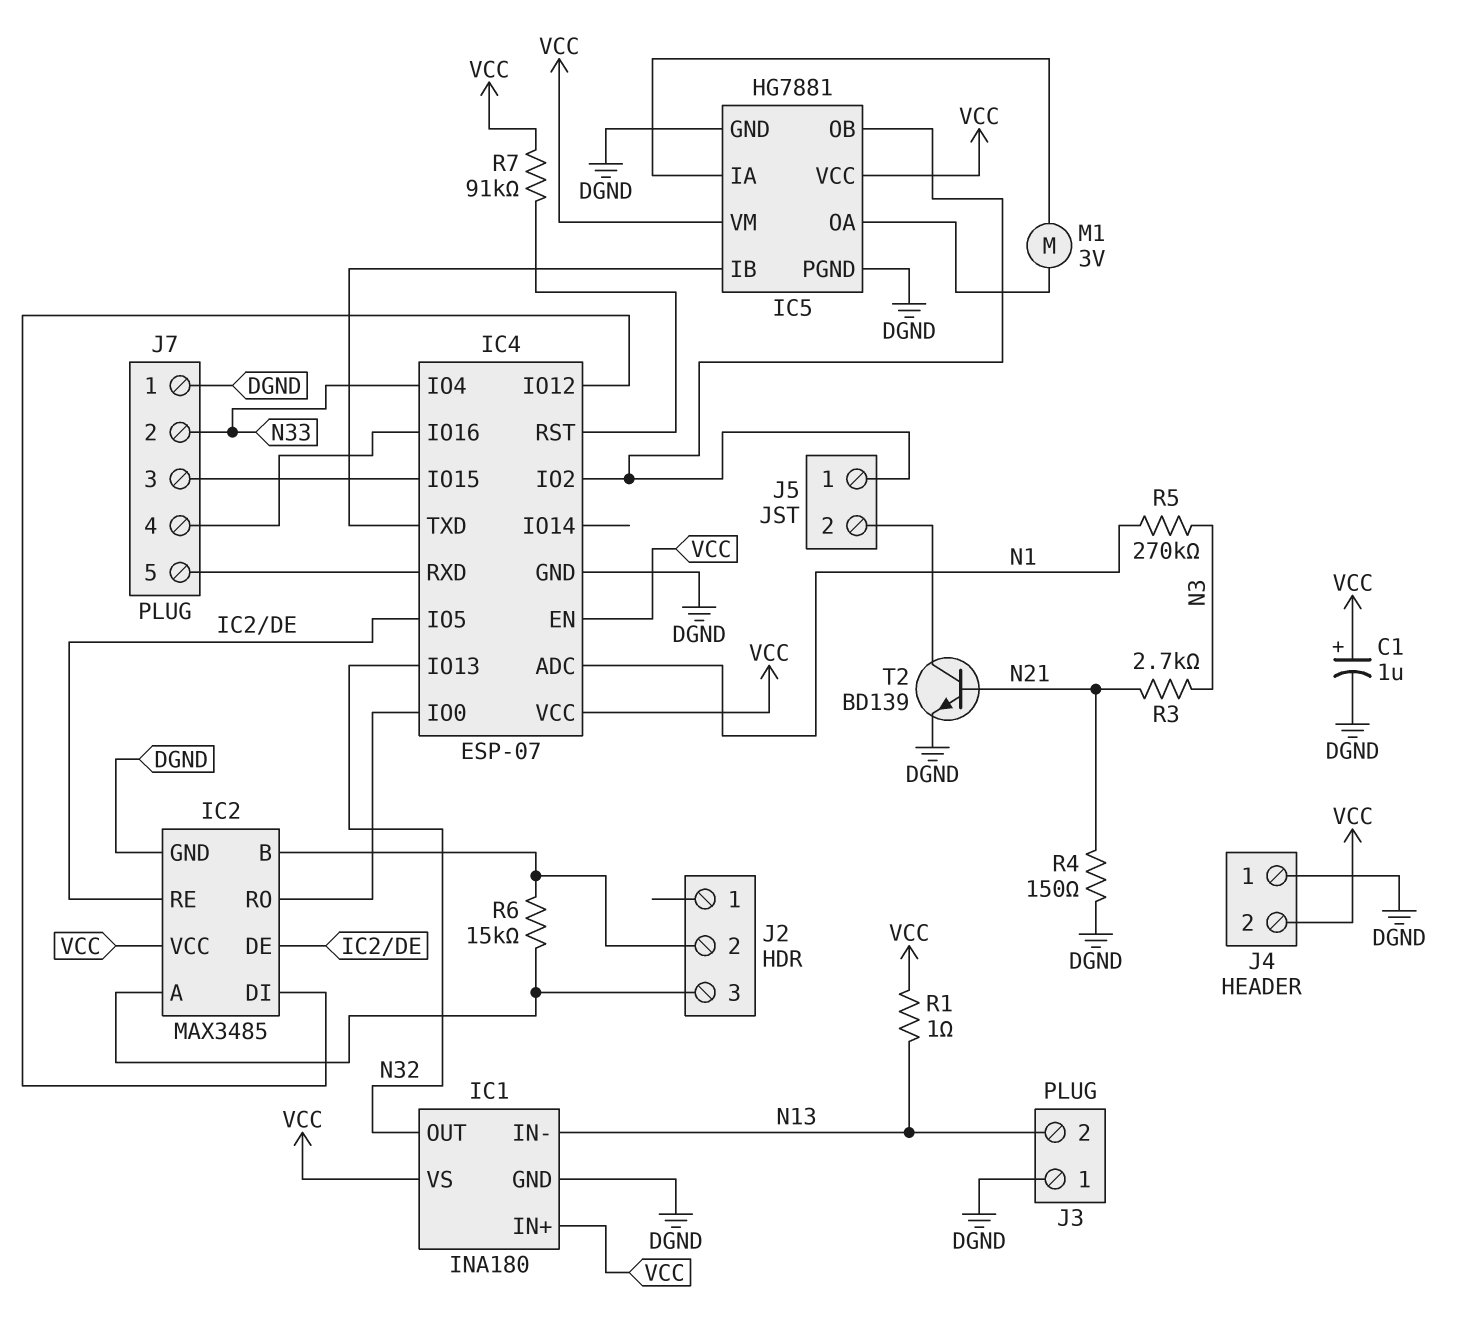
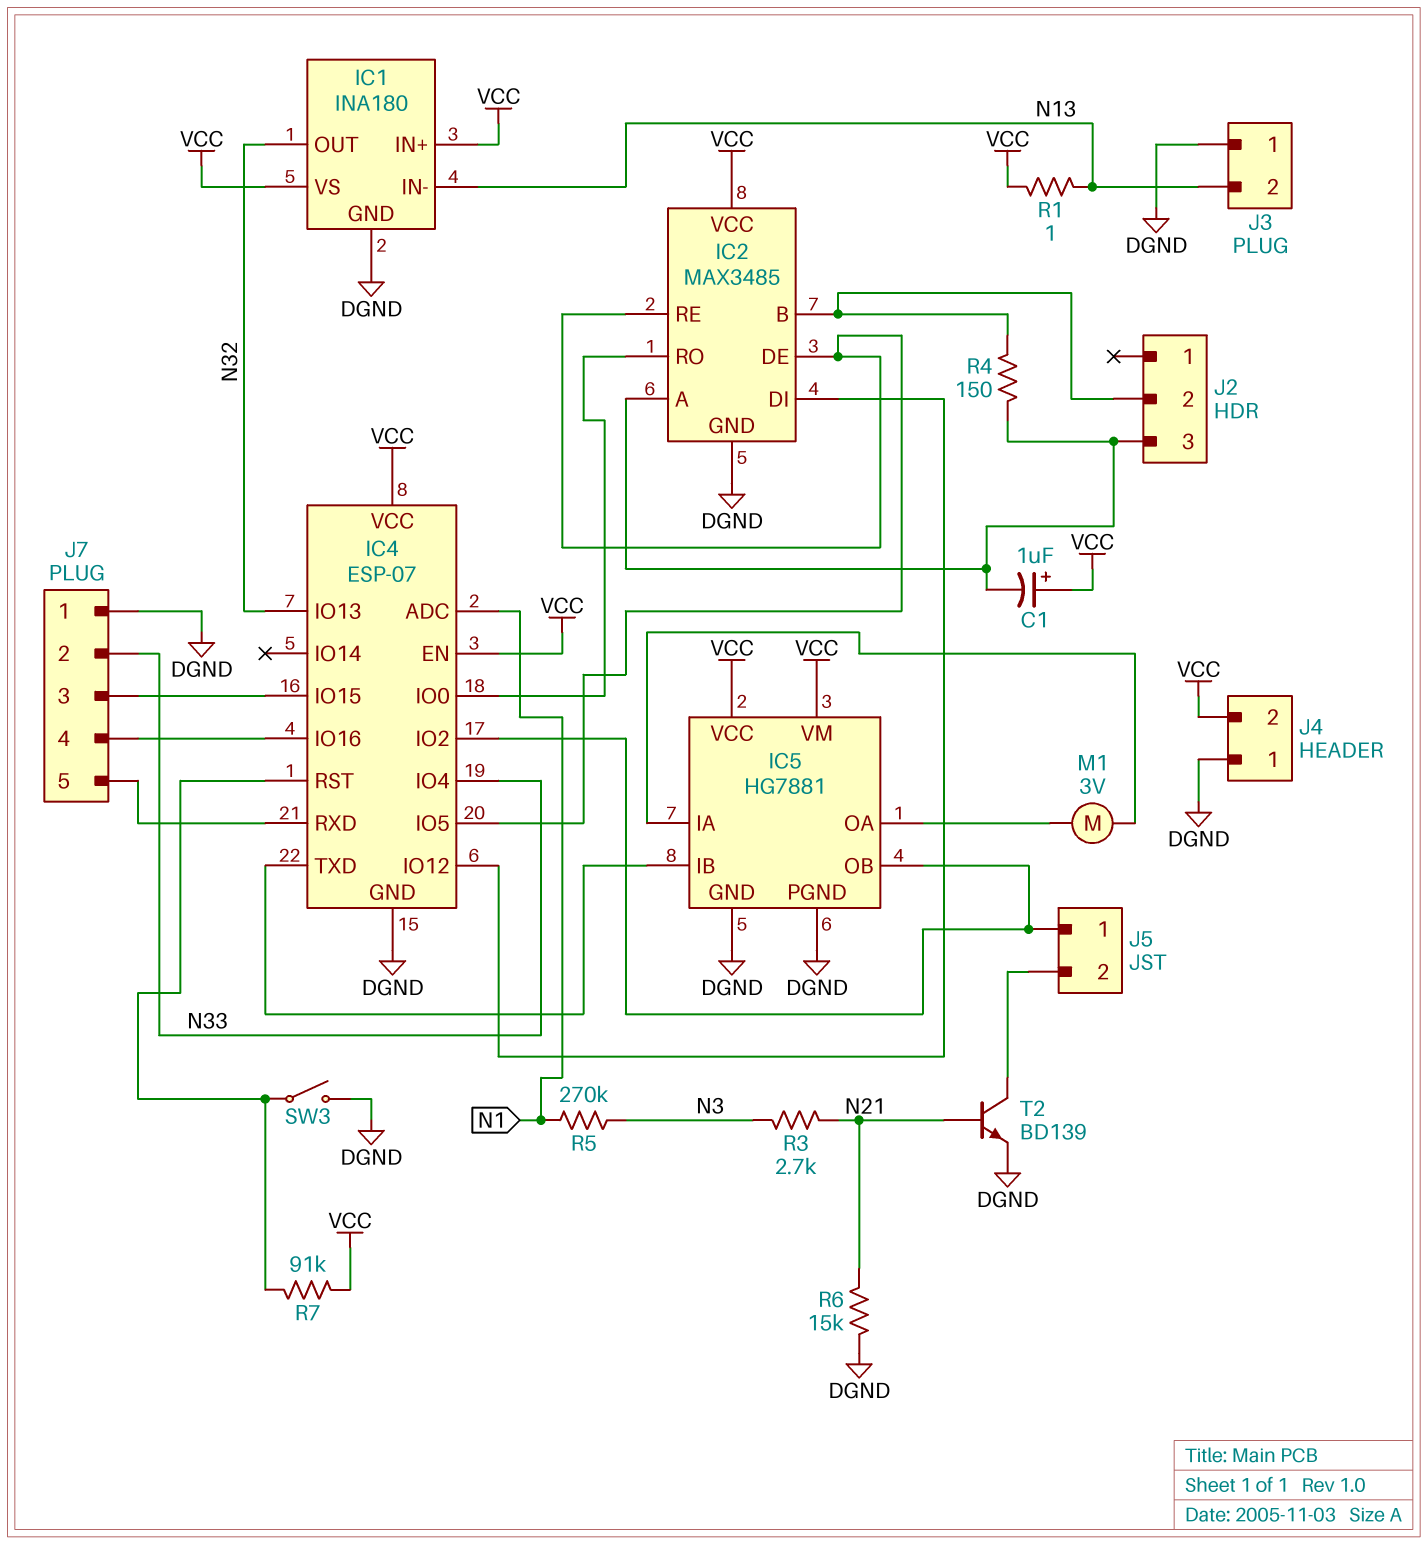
C1: 1uF (plus VCC, minus DGND) -> 1uF (plus VCC, minus IC2/A)
R4: 150 (DGND, N21) -> 150 (IC2/A, IC2/B)
R6: 15k (IC2/A, IC2/B) -> 15k (DGND, N21)
SW3: none -> switch (DGND, IC4/RST)

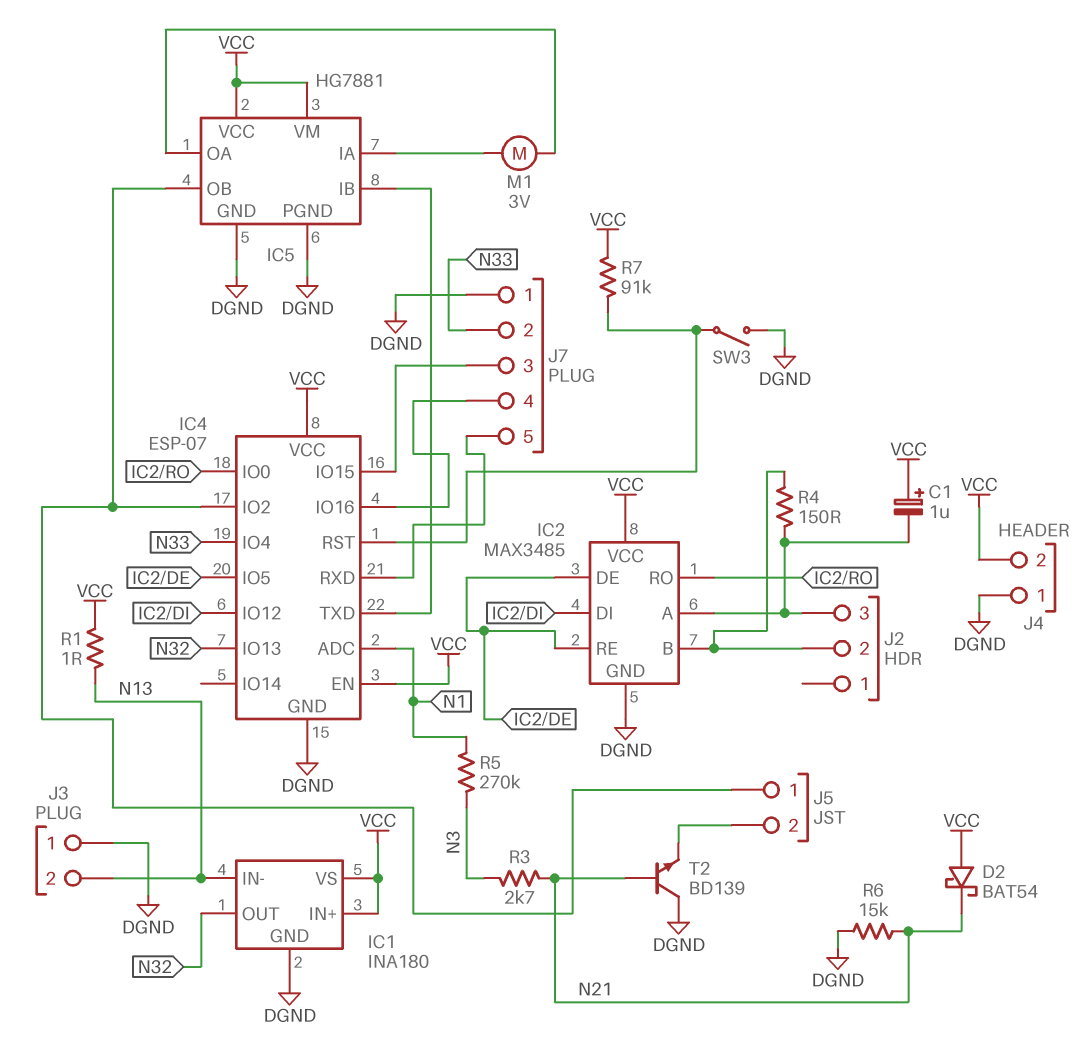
D2: none -> schottky BAT54 (A VCC, K N21)
T2: NPN BD139 (B N21, C J5/2, E DGND) -> NPN BD139 (B N21, C DGND, E J5/2)

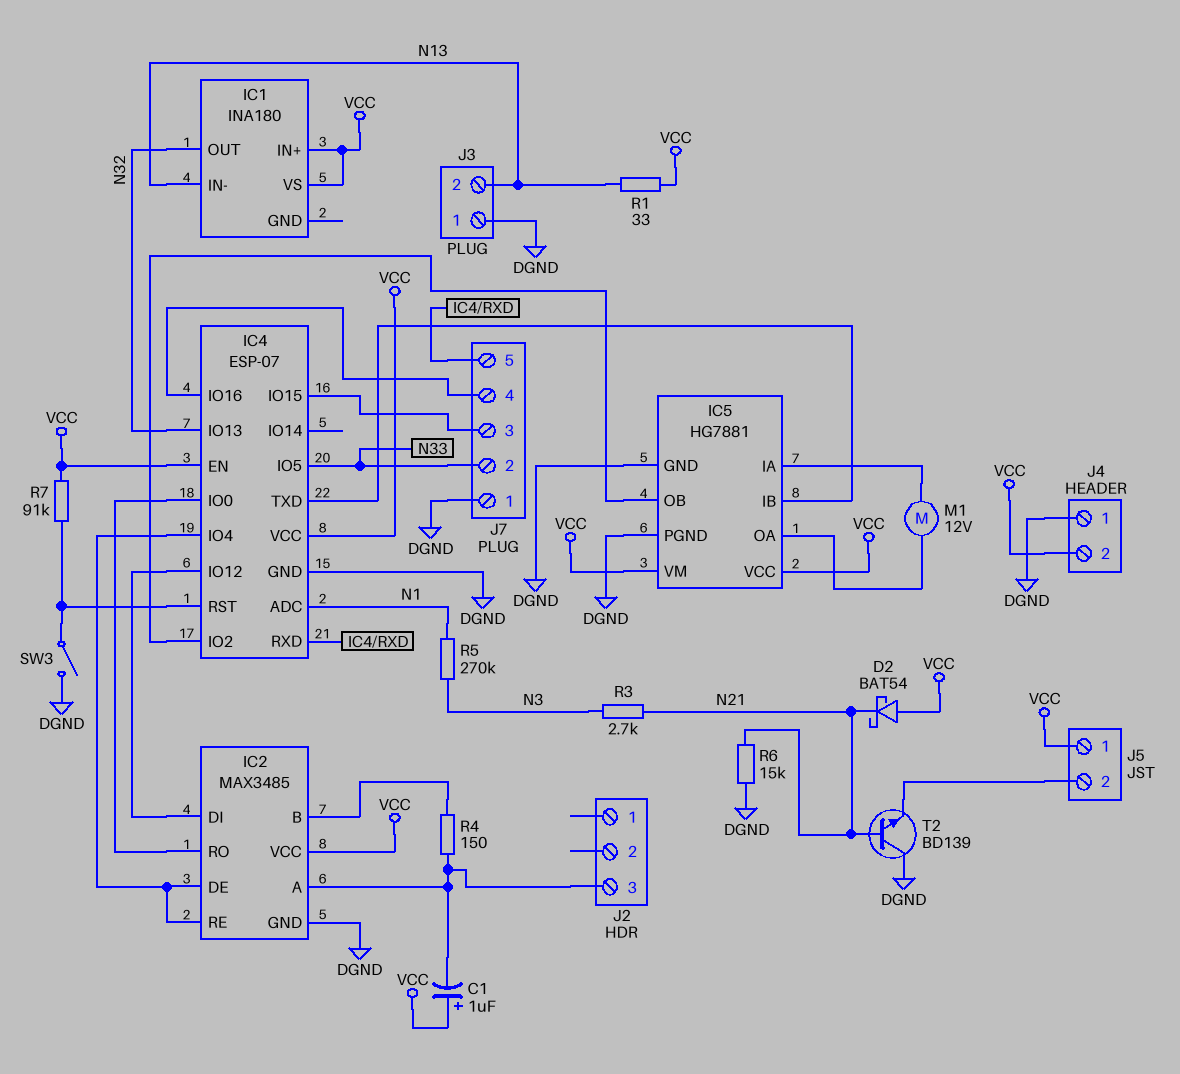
IC1 pin GND: DGND -> none
IC4 pin IO4: N33 -> IC2/DE
IC4 pin IO5: IC2/DE -> N33
J2 pin 2: IC2/B -> none
J5 pin 1: IC4/IO2 -> VCC
M1: motor 3V (IC5/IA, IC5/OA) -> motor 12V (IC5/IA, IC5/OA)
R1: 1 (N13, VCC) -> 33 (N13, VCC)

